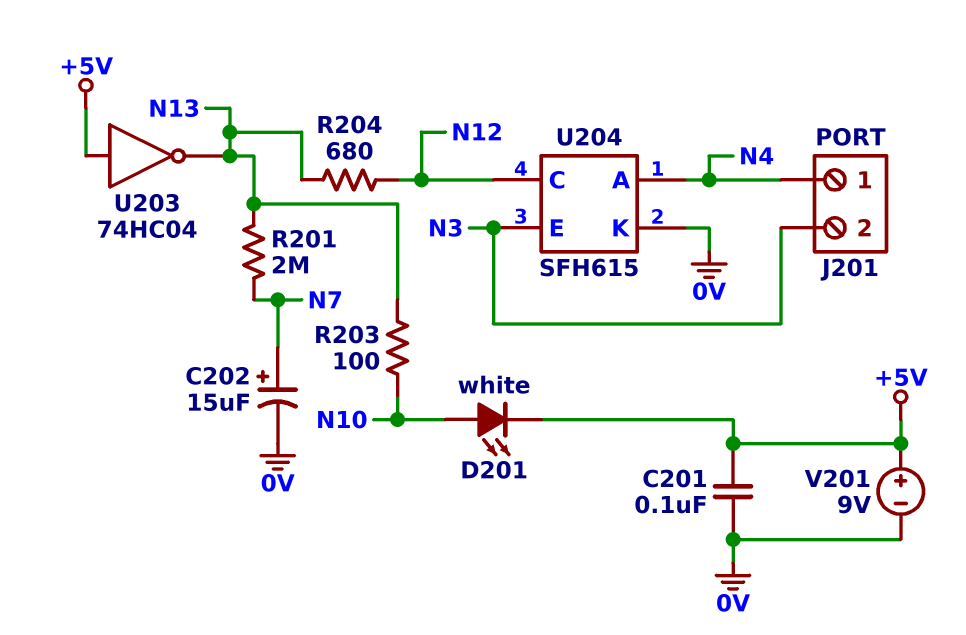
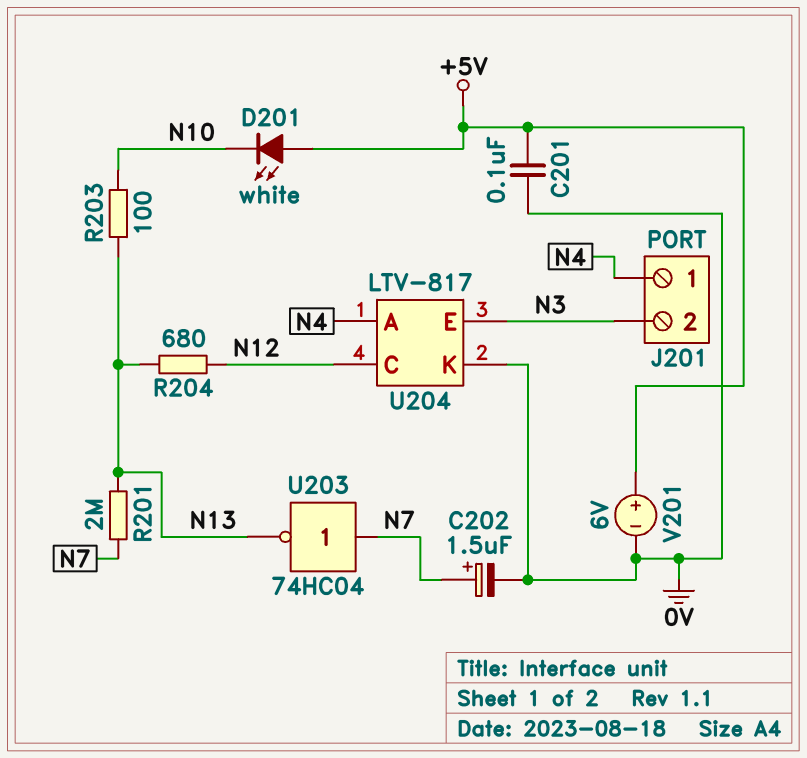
C202: 15uF (plus N7, minus 0V) -> 1.5uF (plus N7, minus 0V)
D201: LED white (A N10, K +5V) -> LED white (A +5V, K N10)
U203: NOT 74HC04 (in +5V, out N13) -> NOT 74HC04 (in N7, out N13)
U204: SFH615 -> LTV-817
V201: 9V (plus +5V, minus 0V) -> 6V (plus +5V, minus 0V)

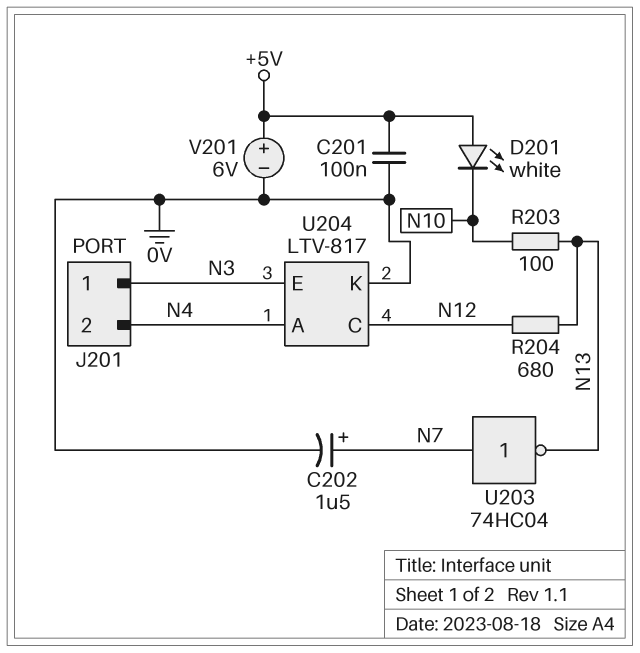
J201 pin 1: N4 -> N3
J201 pin 2: N3 -> N4
R201: 2M (N7, N13) -> none

